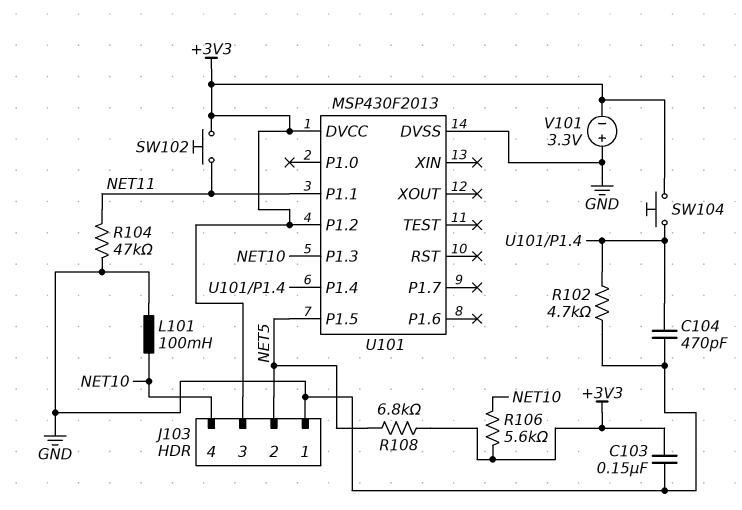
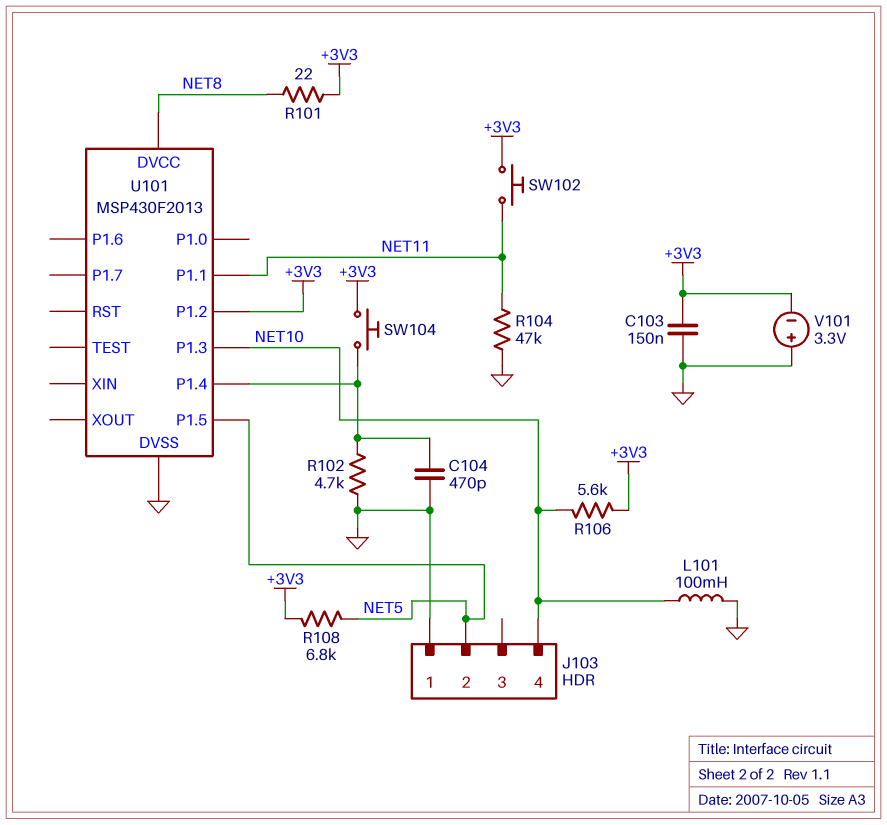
J103 pin 3: +3V3 -> none
R101: none -> 22 (+3V3, NET8)
U101 pin DVCC: +3V3 -> NET8

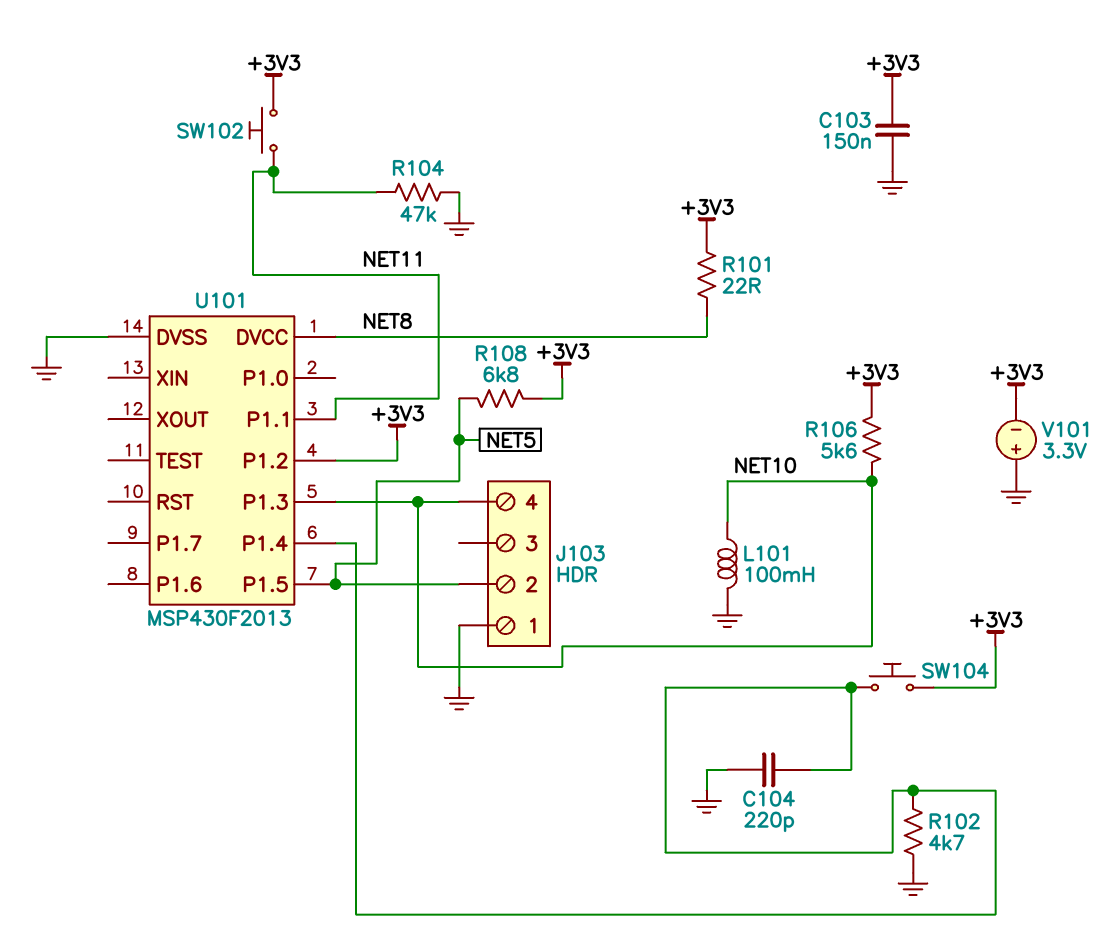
C104: 470pF (GND, U101/P1.4) -> 220pF (GND, U101/P1.4)

